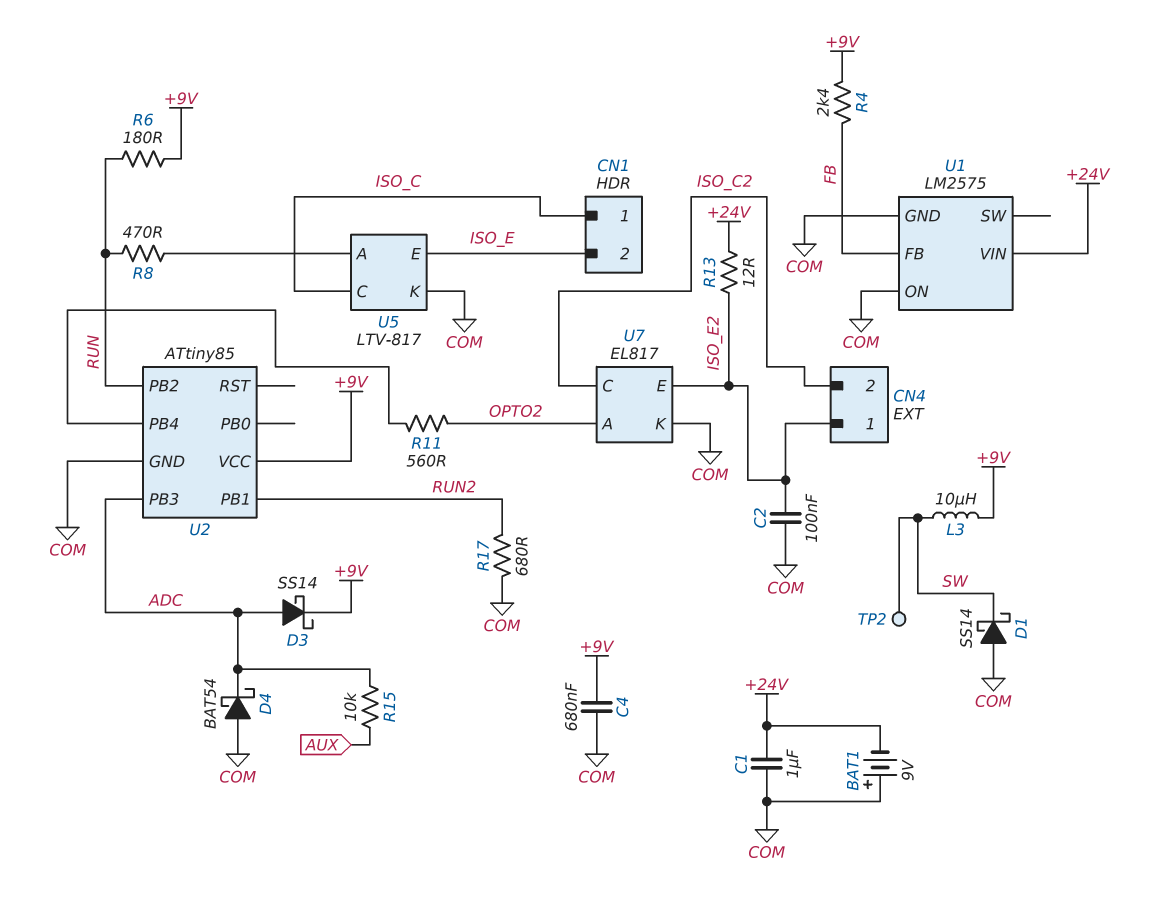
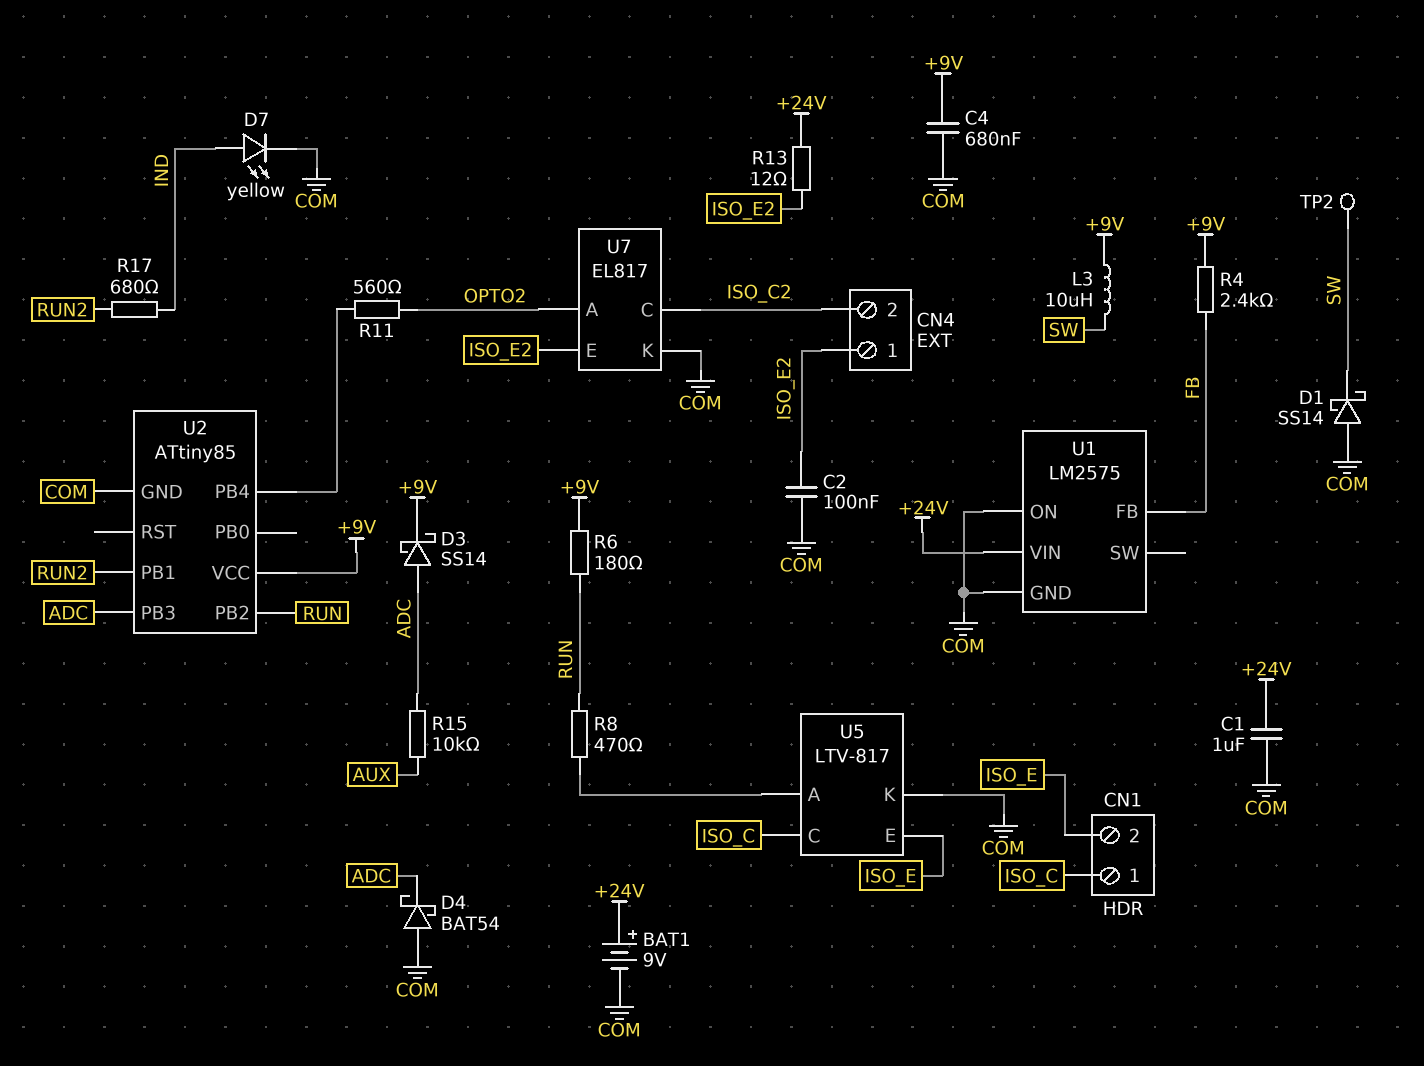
BAT1: 9V (plus COM, minus +24V) -> 9V (plus +24V, minus COM)
D7: none -> LED yellow (A IND, K COM)
R17: 680 (COM, RUN2) -> 680 (IND, RUN2)

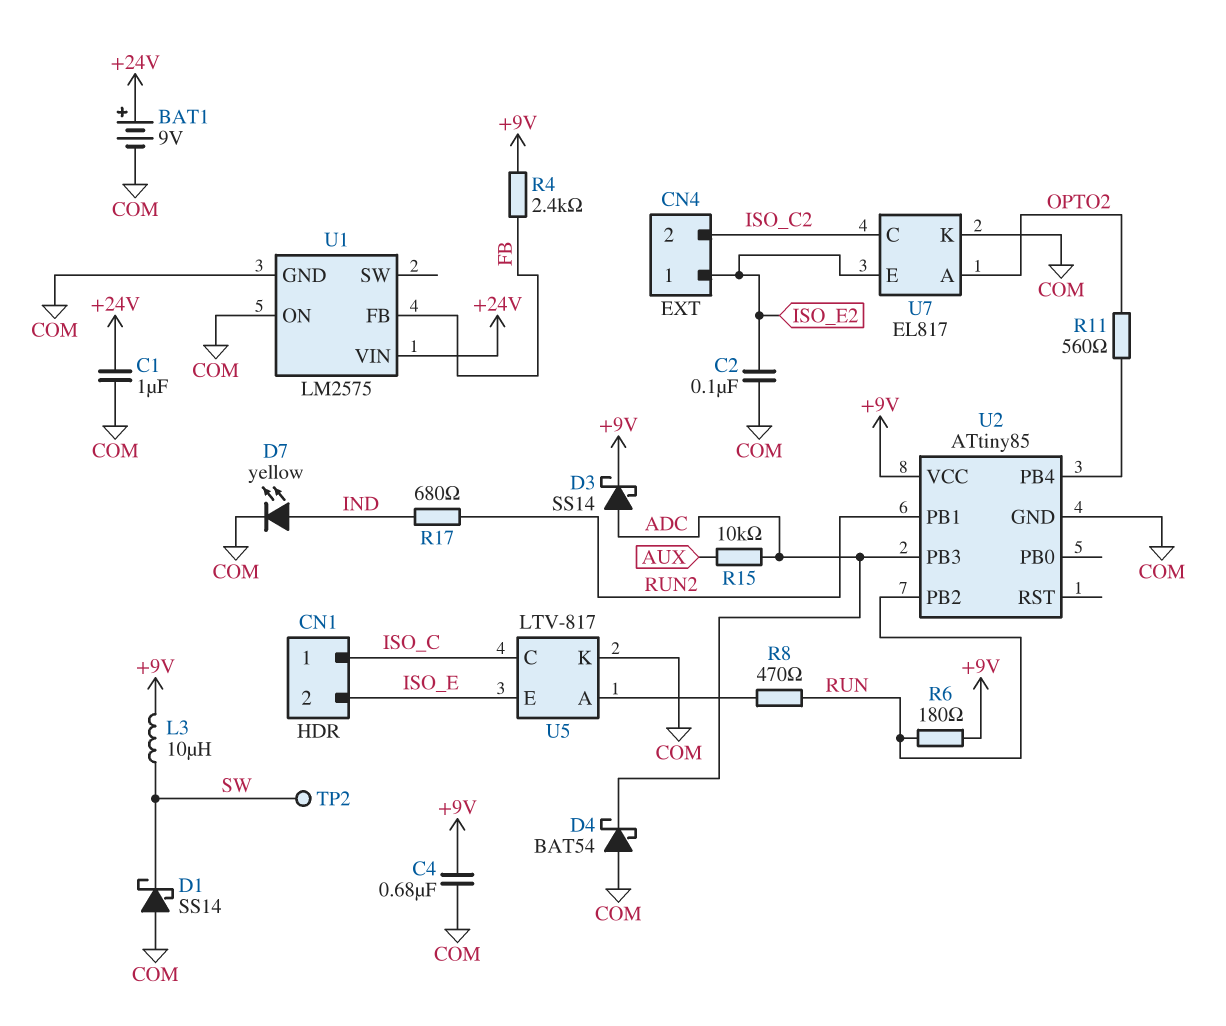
R13: 12 (+24V, ISO_E2) -> none

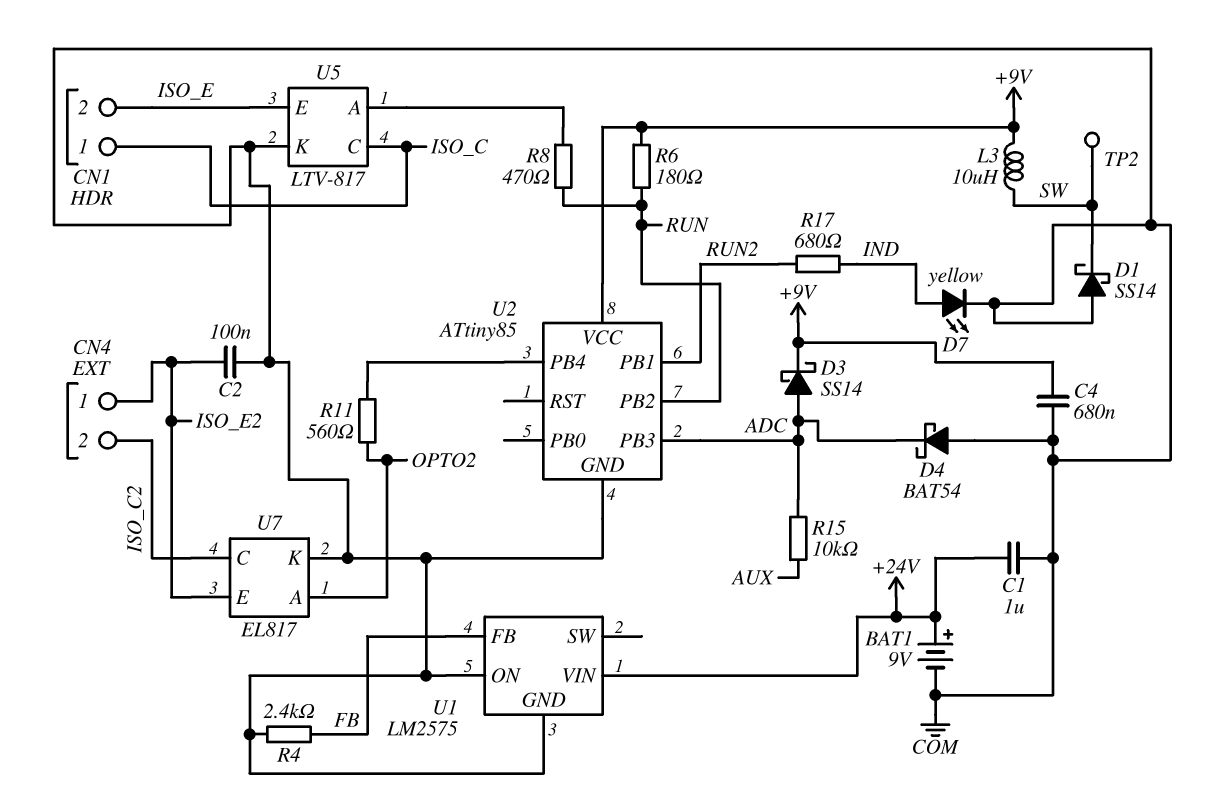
R4: 2.4k (+9V, FB) -> 2.4k (COM, FB)

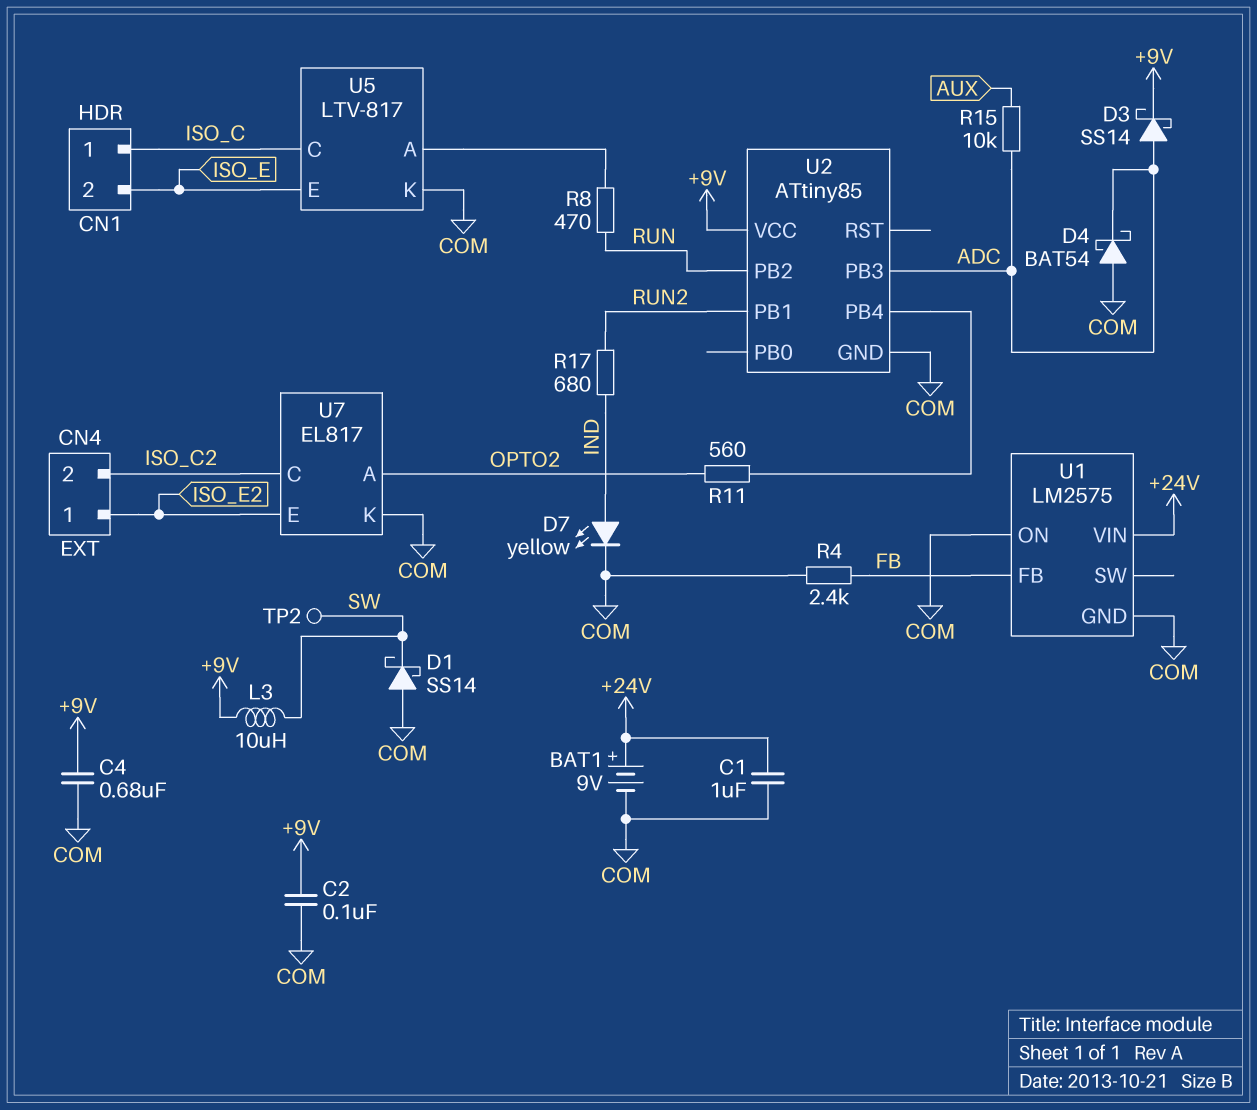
C2: 100nF (COM, ISO_E2) -> 100nF (+9V, COM)
R6: 180 (+9V, RUN) -> none

